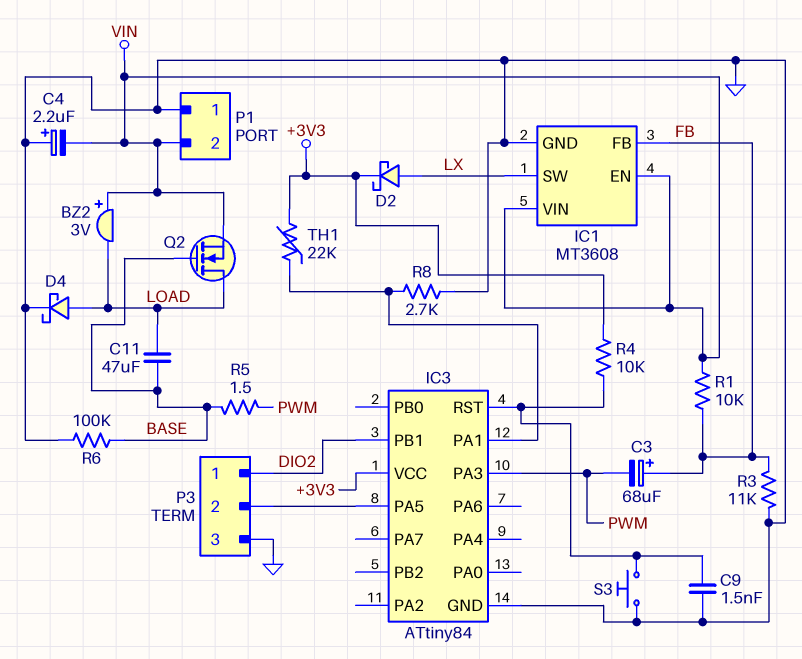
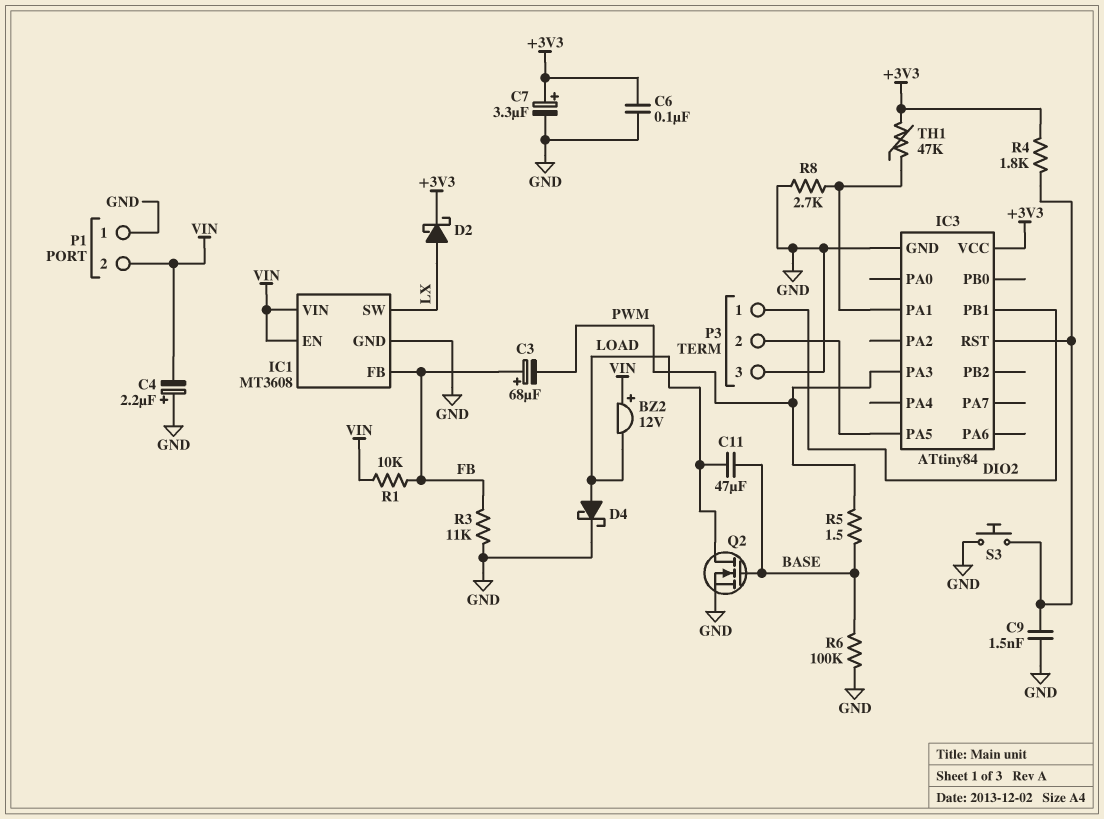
BZ2: buzzer 3V (plus VIN, minus LOAD) -> buzzer 12V (plus VIN, minus LOAD)
C6: none -> 100nF (+3V3, GND)
C7: none -> 3.3uF (plus +3V3, minus GND)
Q2: NMOS (G BASE, D LOAD, S VIN) -> NMOS (G BASE, D LOAD, S GND)
R4: 10k (+3V3, IC3/RST) -> 1.8k (+3V3, IC3/RST)
TH1: 22k (+3V3, IC3/PA1) -> 47k (+3V3, IC3/PA1)

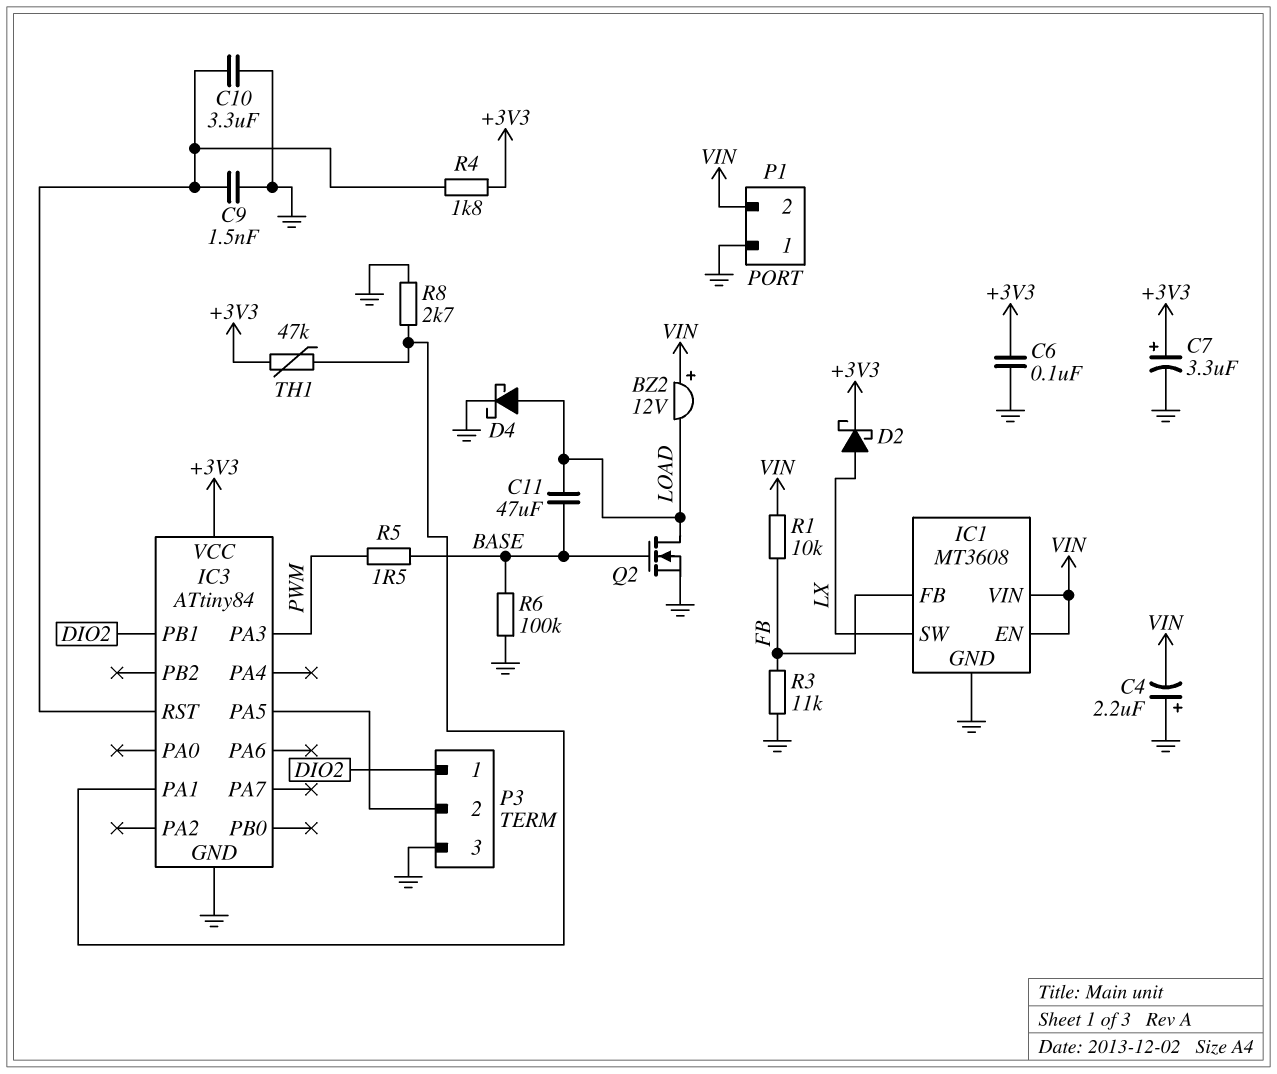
C3: 68uF (plus FB, minus PWM) -> none
C10: none -> 3.3uF (GND, IC3/RST)
S3: button (GND, IC3/RST) -> none

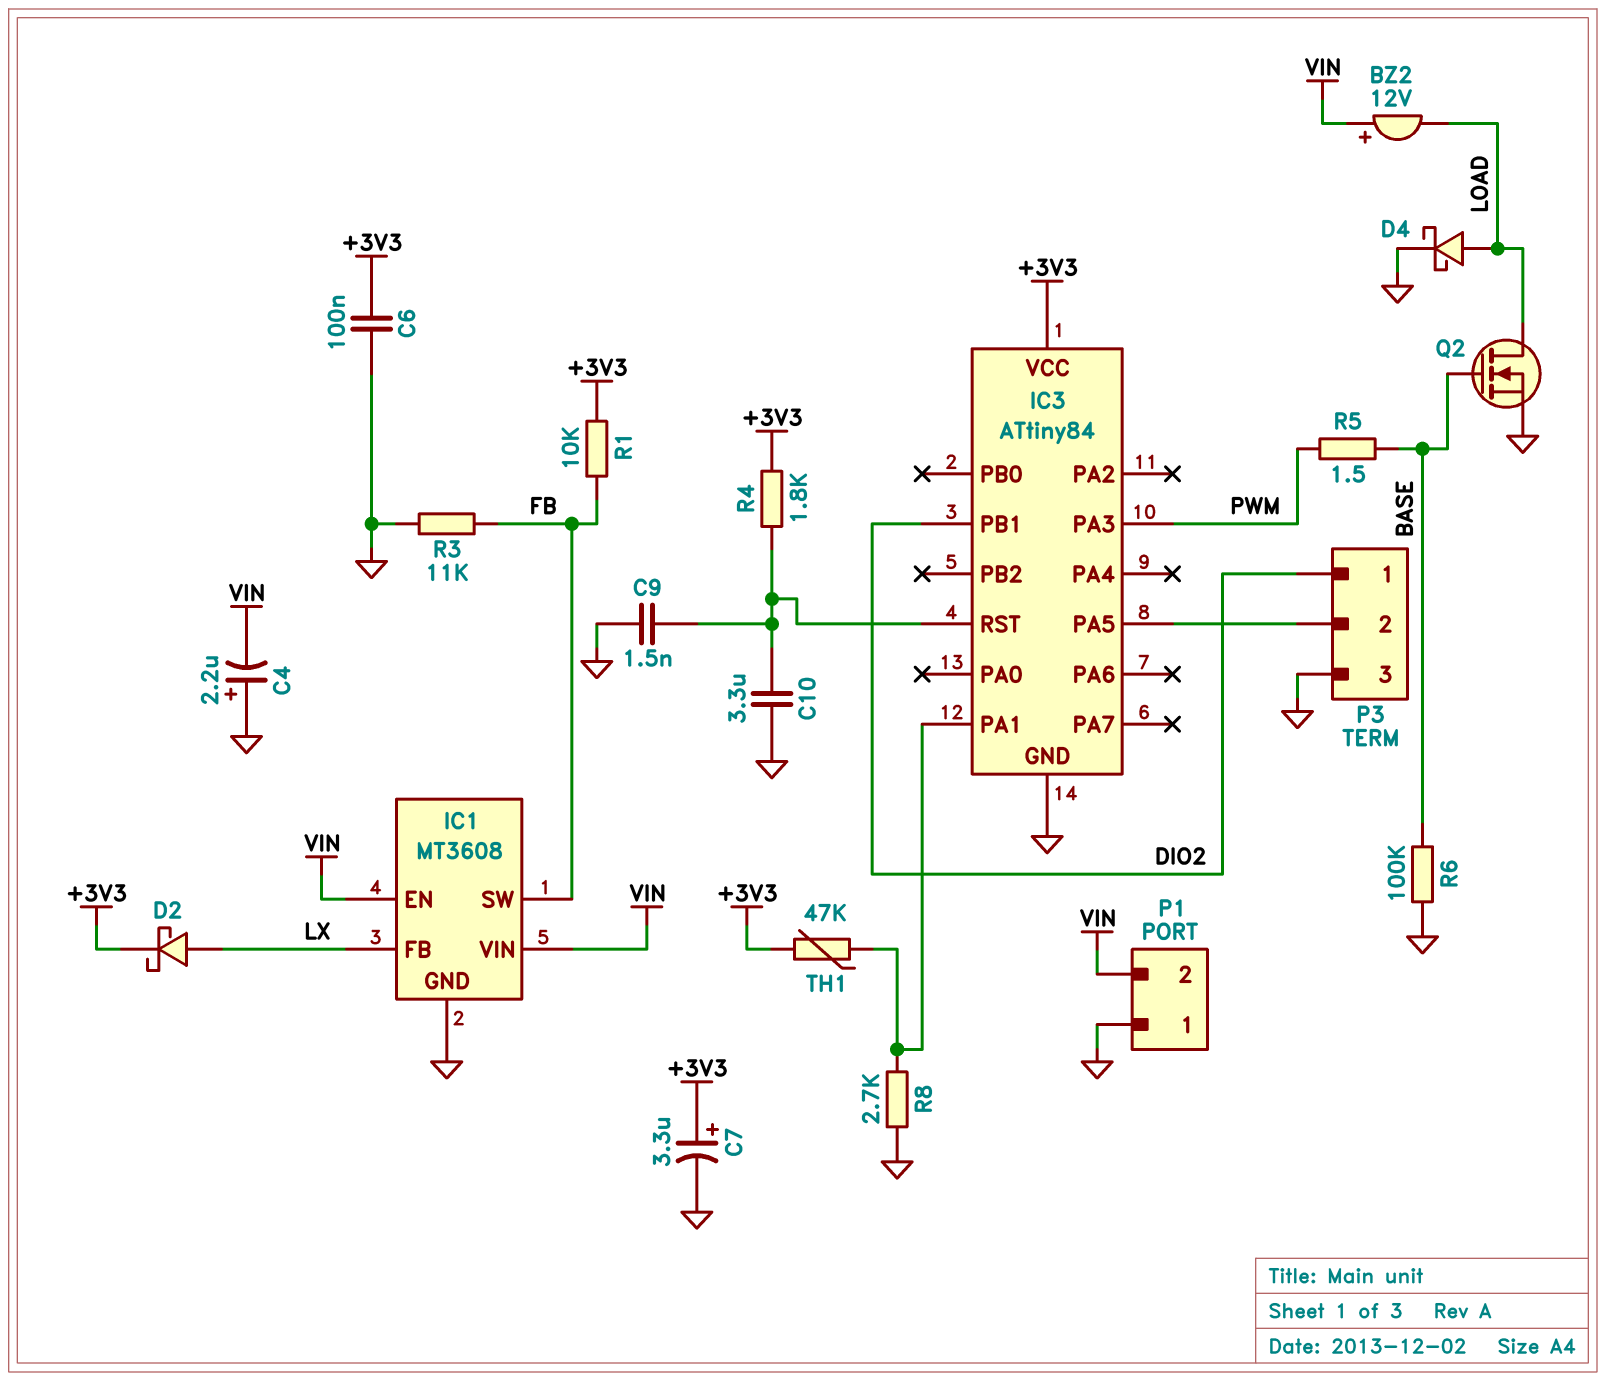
C11: 47uF (BASE, LOAD) -> none
IC1 pin FB: FB -> LX
IC1 pin SW: LX -> FB
R1: 10k (FB, VIN) -> 10k (+3V3, FB)

